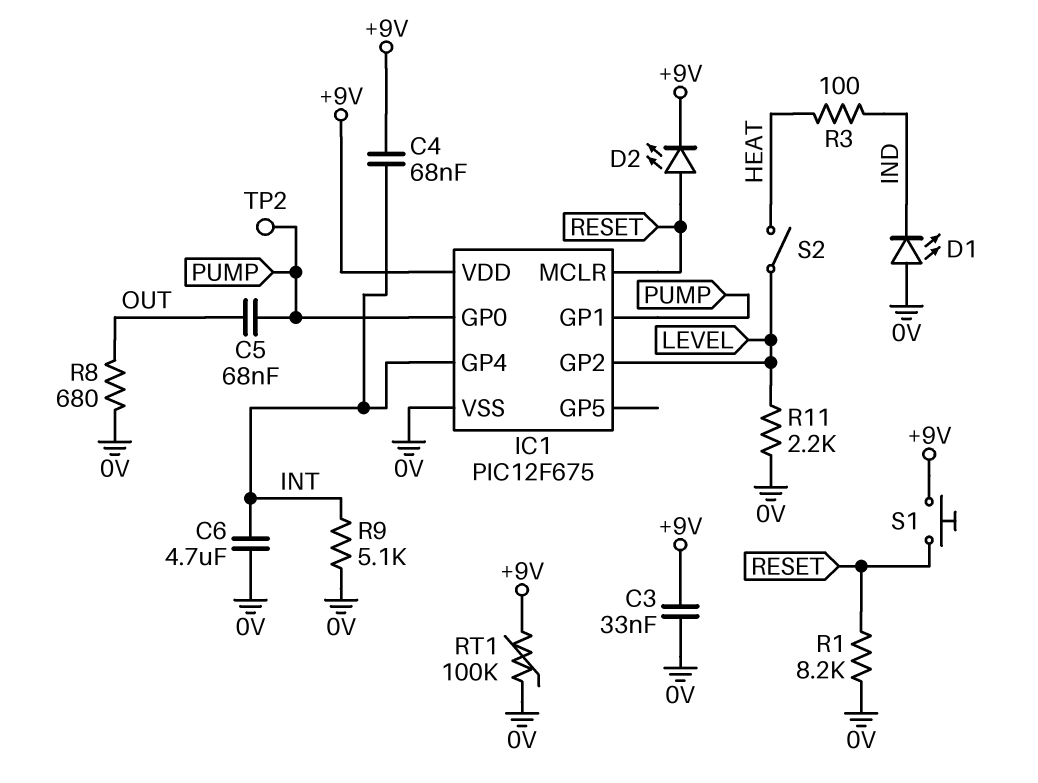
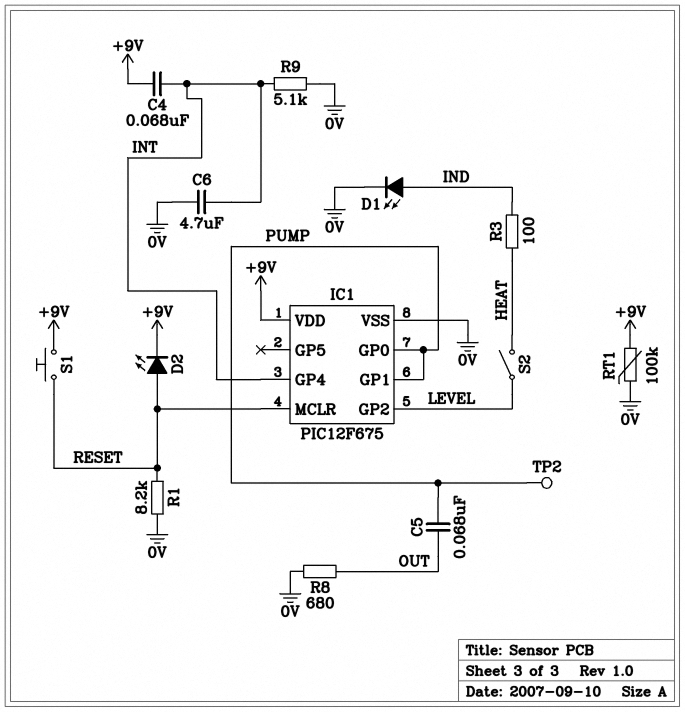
C3: 33nF (+9V, 0V) -> none
D1: LED (A 0V, K IND) -> LED (A IND, K 0V)
R11: 2.2k (0V, LEVEL) -> none

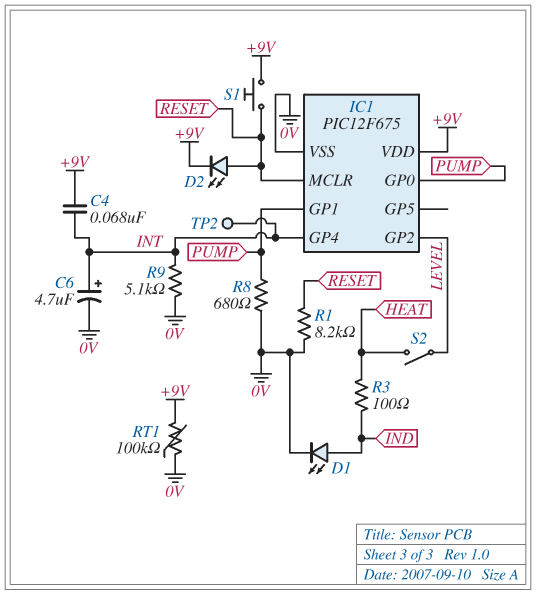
C5: 68nF (OUT, PUMP) -> none
C6: 4.7uF (0V, INT) -> 4.7uF (plus INT, minus 0V)
R8: 680 (0V, OUT) -> 680 (0V, PUMP)
TP2: test point (PUMP) -> test point (INT)

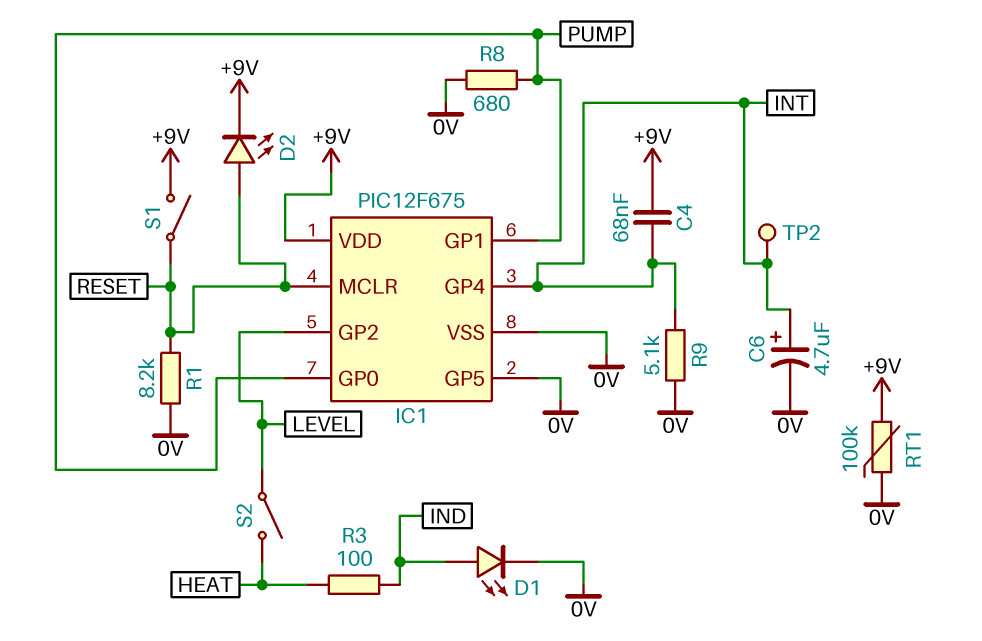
IC1 pin GP5: none -> 0V
S1: button (+9V, RESET) -> switch (+9V, RESET)

